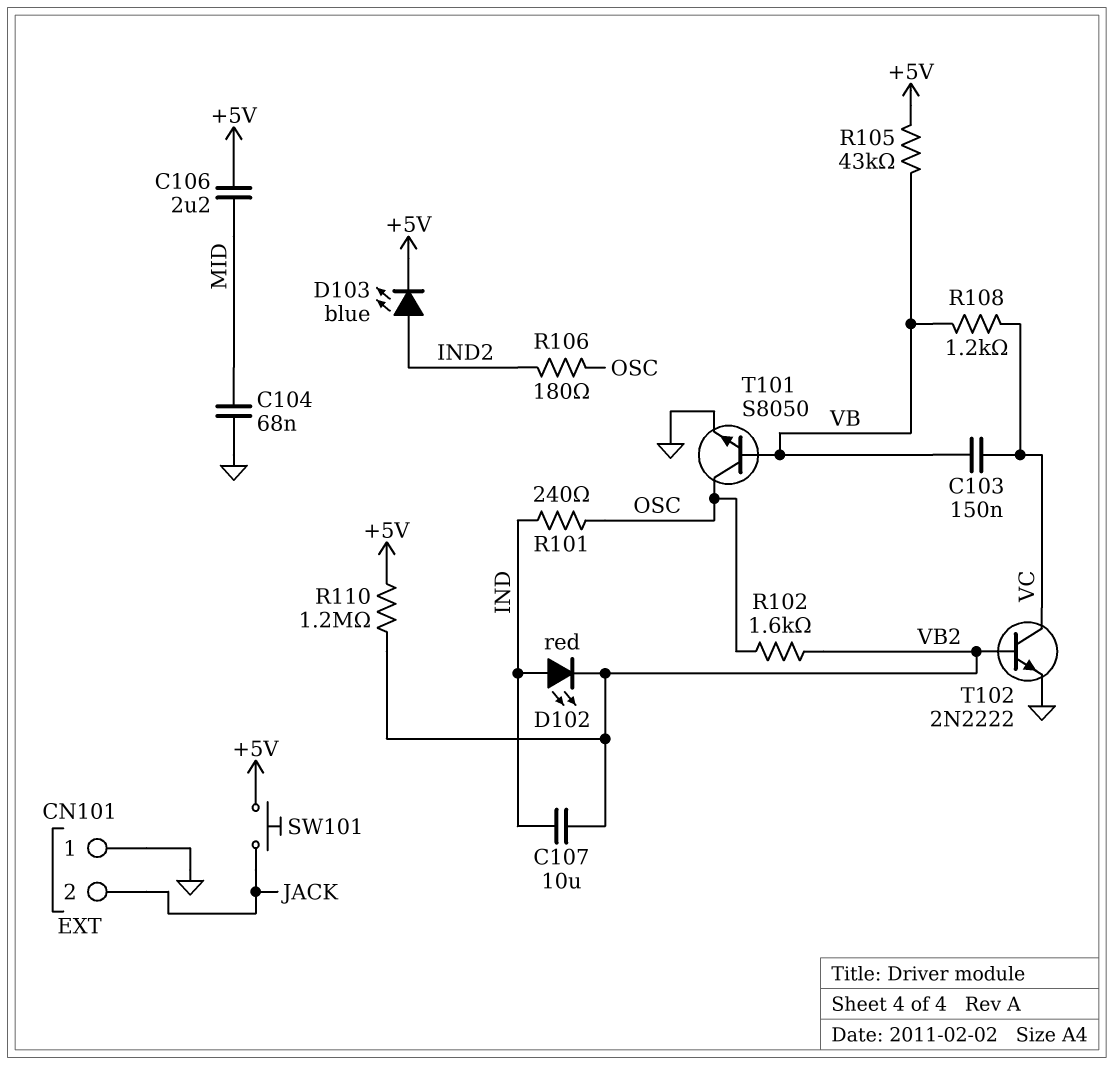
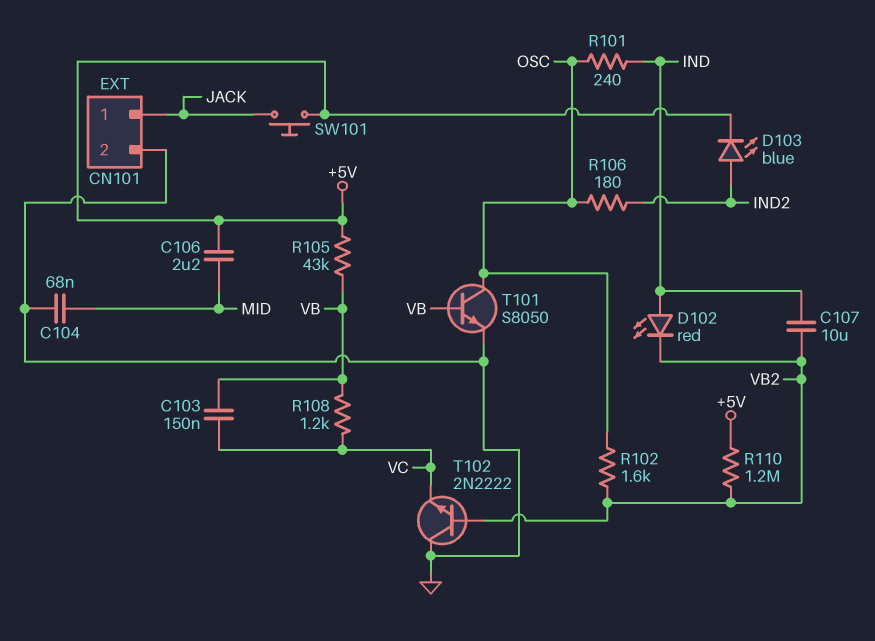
CN101 pin 1: GND -> JACK
CN101 pin 2: JACK -> GND
T102: NPN 2N2222 (B VB2, C VC, E GND) -> NPN 2N2222 (B VB2, C GND, E VC)

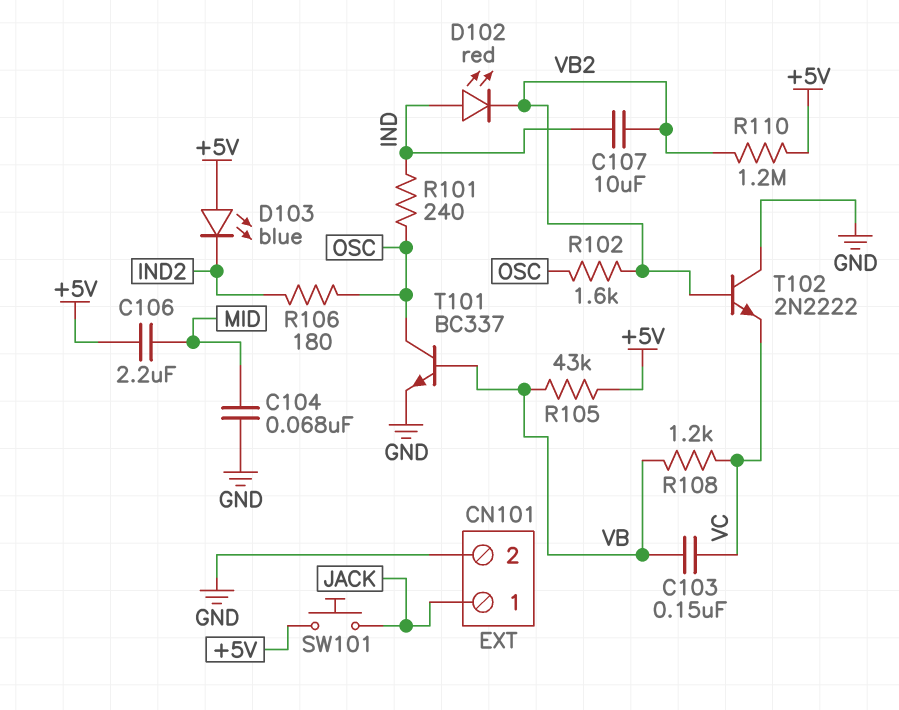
D103: LED blue (A IND2, K +5V) -> LED blue (A +5V, K IND2)
T101: NPN S8050 (B VB, C OSC, E GND) -> NPN BC337 (B VB, C OSC, E GND)

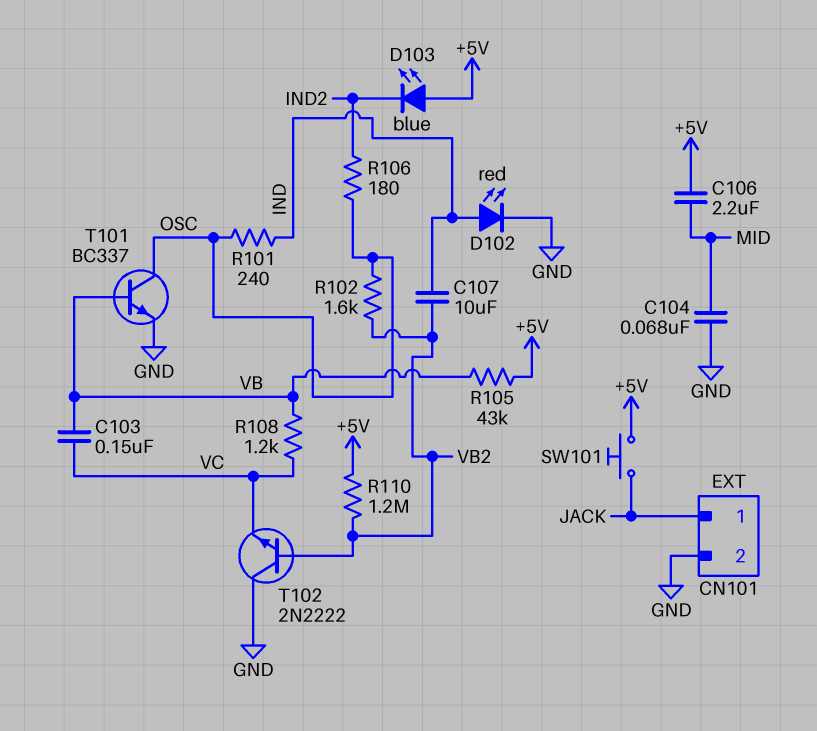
D102: LED red (A IND, K VB2) -> LED red (A IND, K GND)

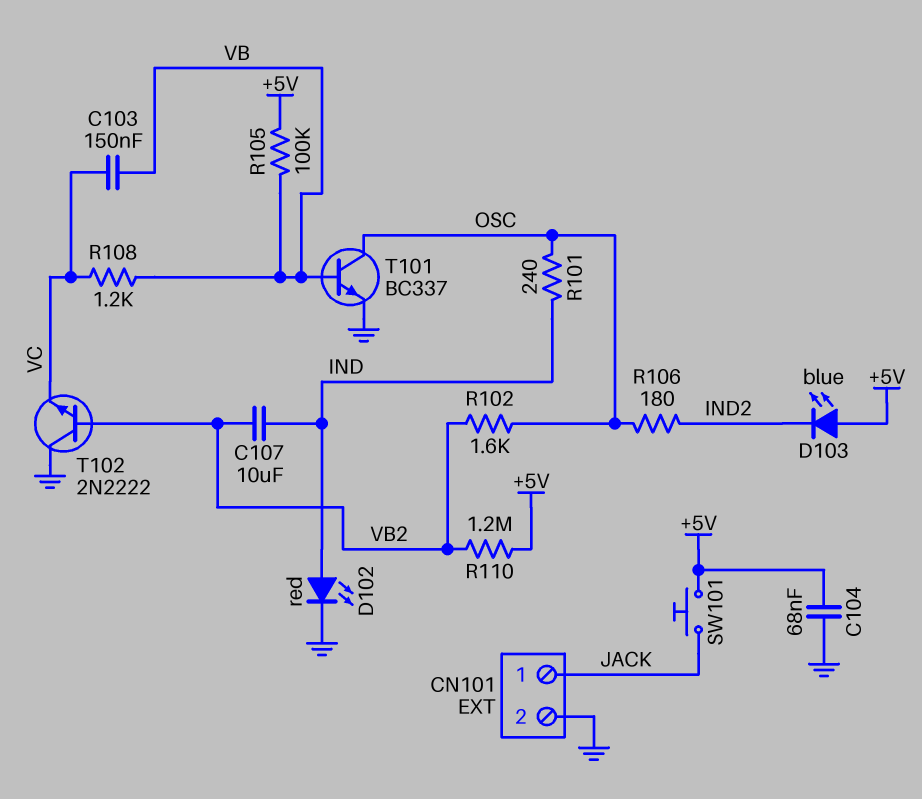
C104: 68nF (GND, MID) -> 68nF (+5V, GND)
C106: 2.2uF (+5V, MID) -> none
R105: 43k (+5V, VB) -> 100k (+5V, VB)

